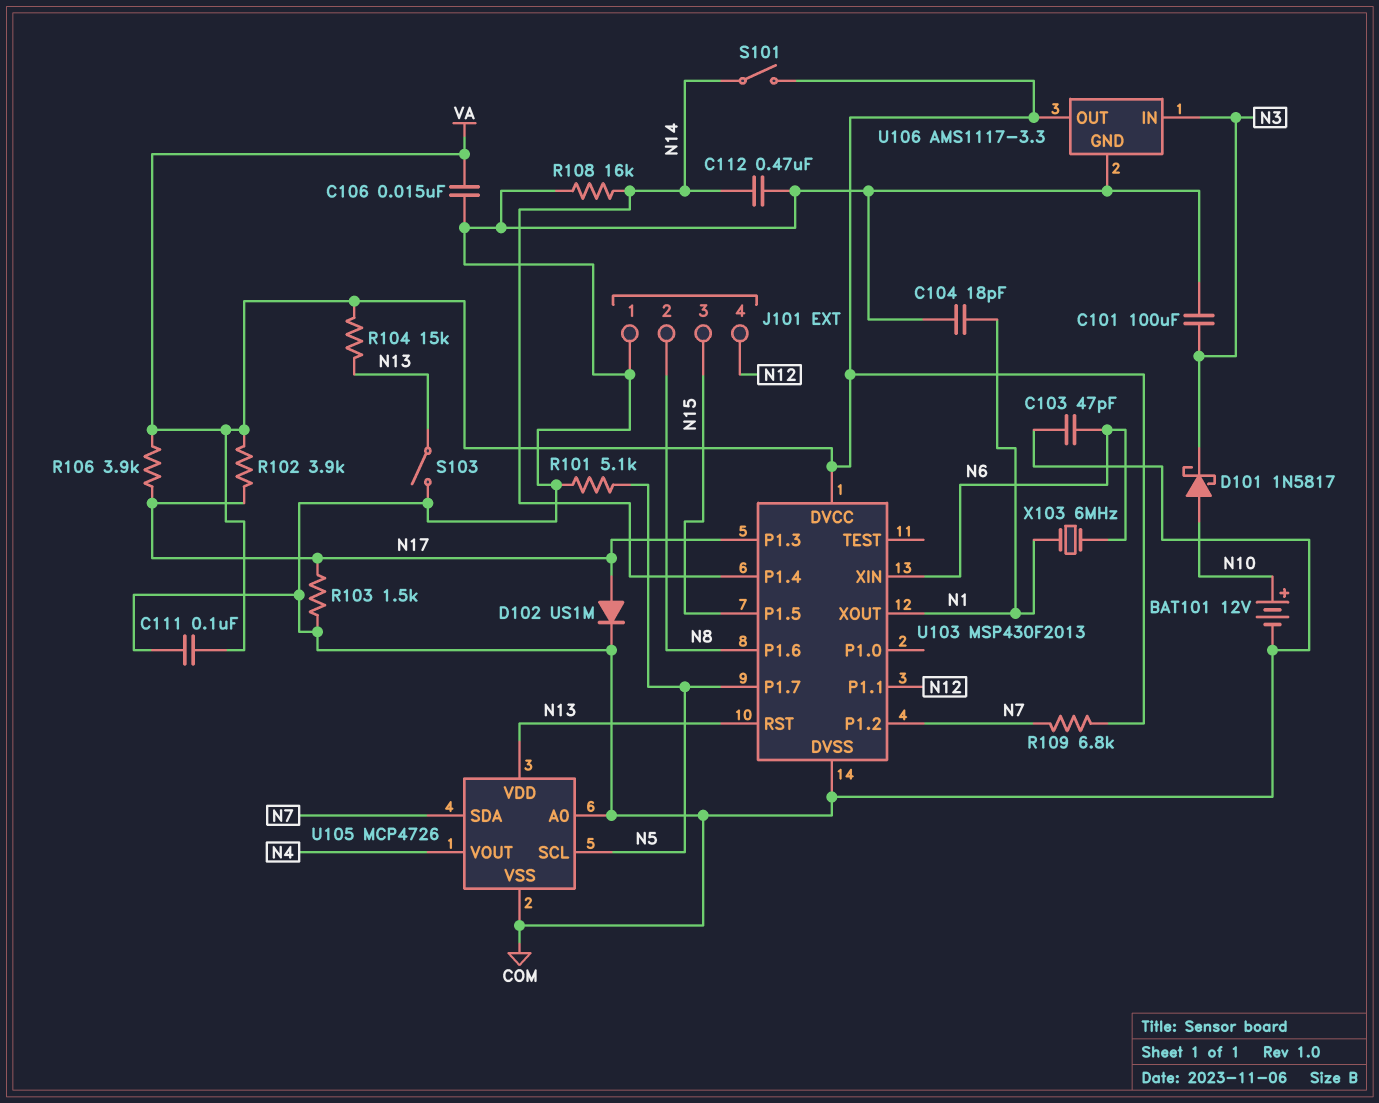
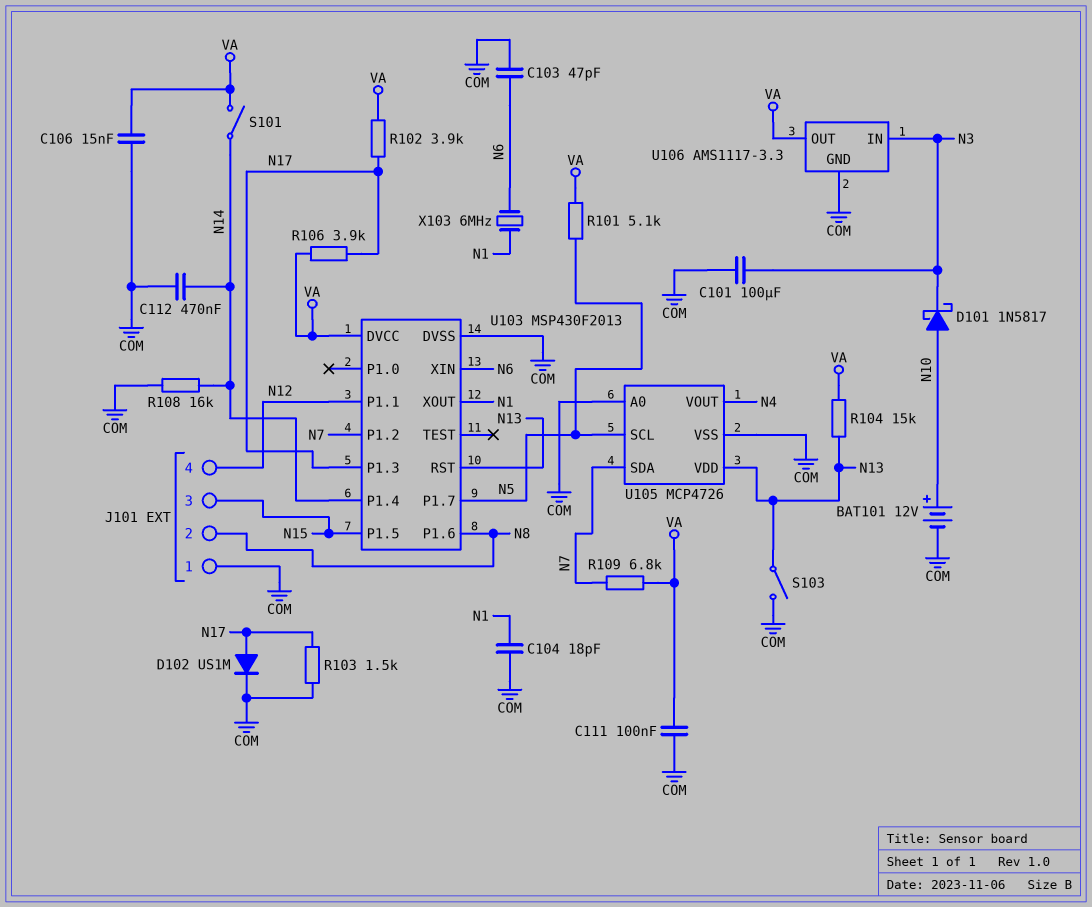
R101: 5.1k (COM, N5) -> 5.1k (N5, VA)

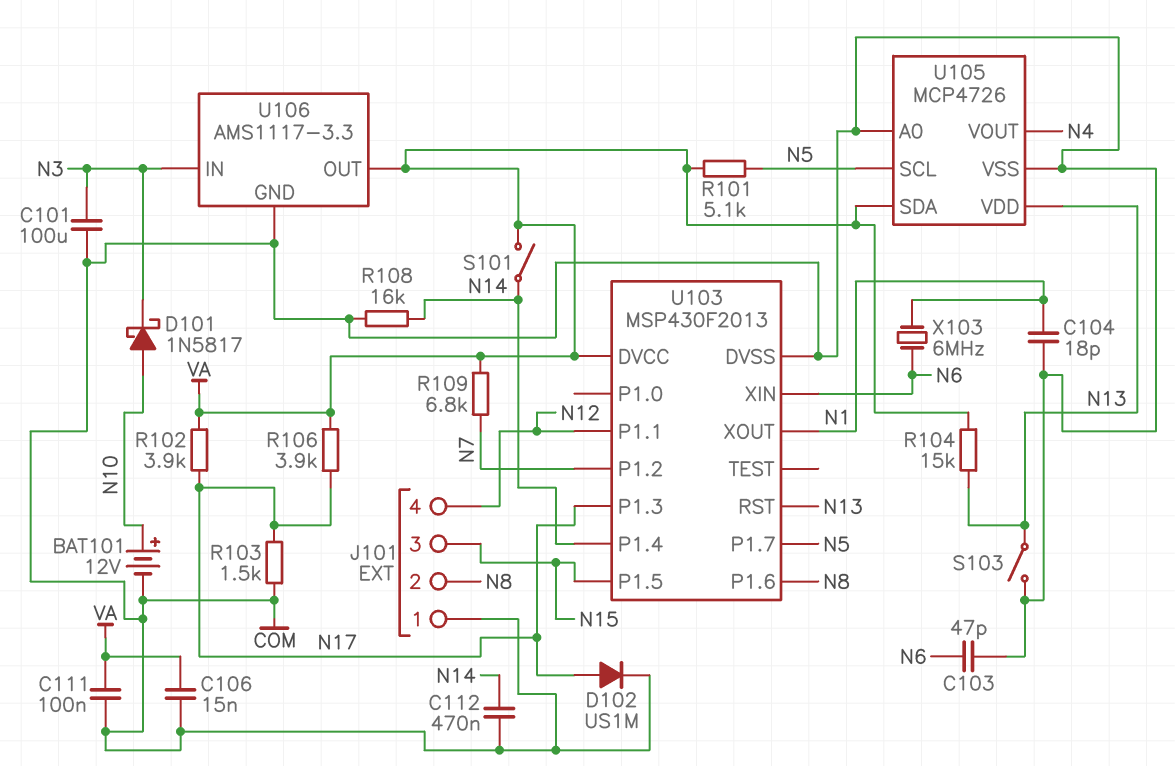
U105 pin SDA: N7 -> VA

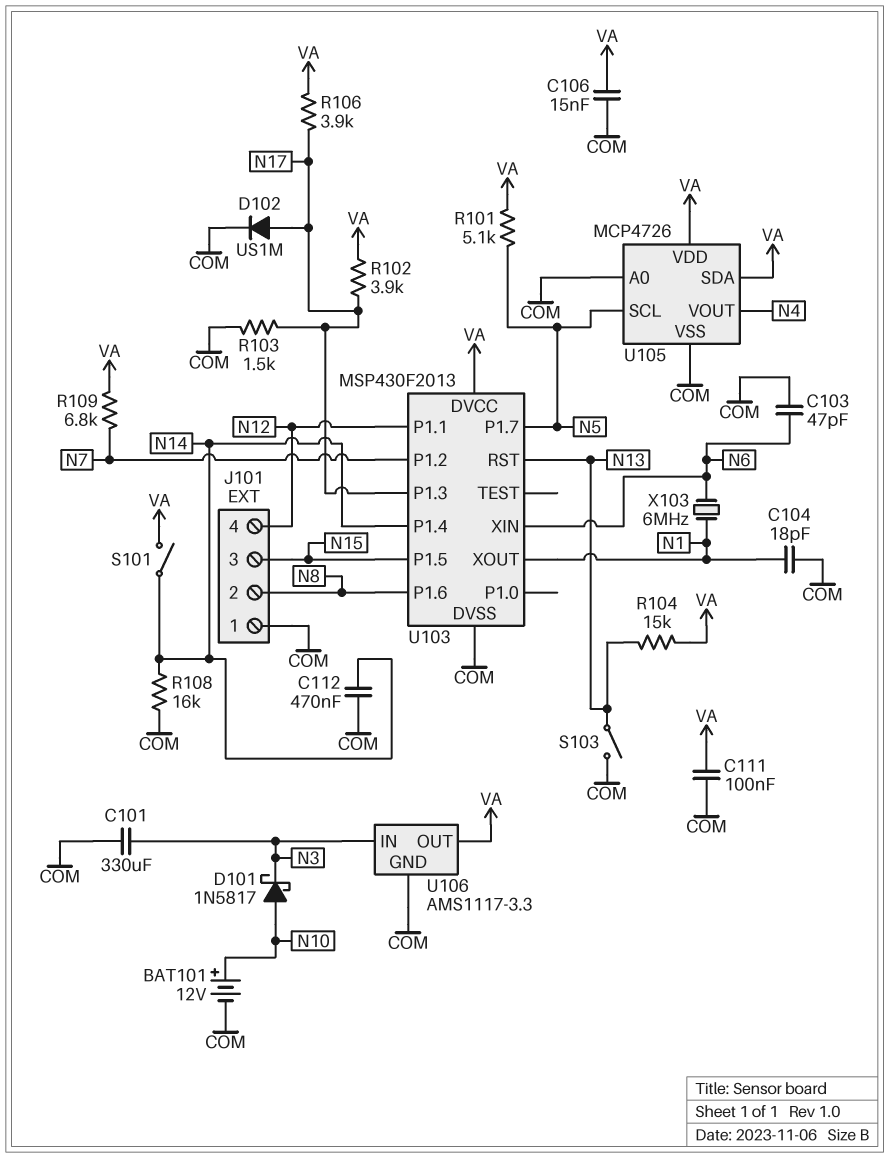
C101: 100uF (COM, N3) -> 330uF (COM, N3)
U105 pin VDD: N13 -> VA

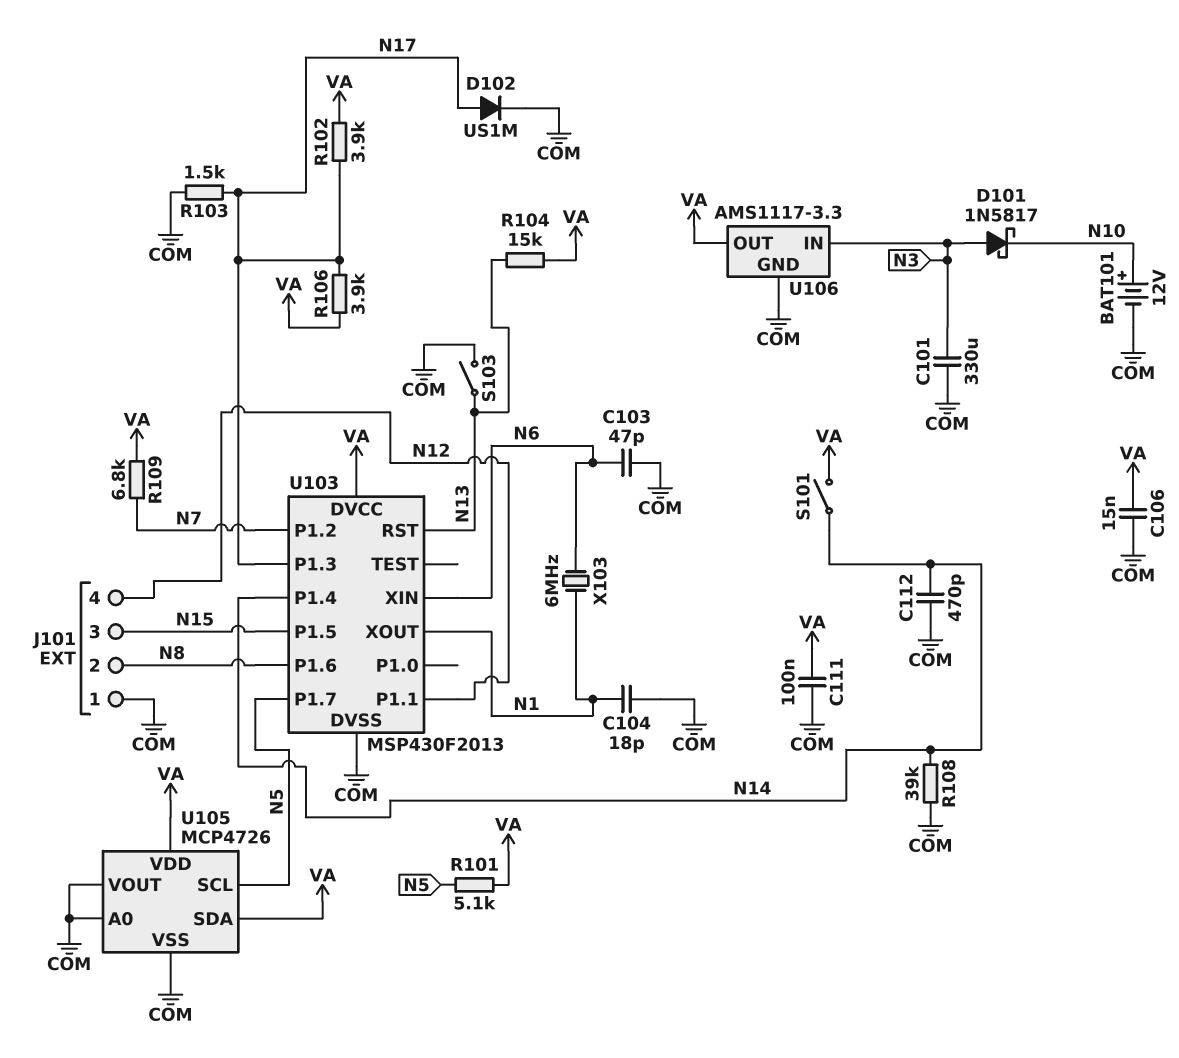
C112: 470nF (COM, N14) -> 470pF (COM, N14)
D101: schottky 1N5817 (A N10, K N3) -> schottky 1N5817 (A N3, K N10)
R108: 16k (COM, N14) -> 39k (COM, N14)
U105 pin VOUT: N4 -> COM

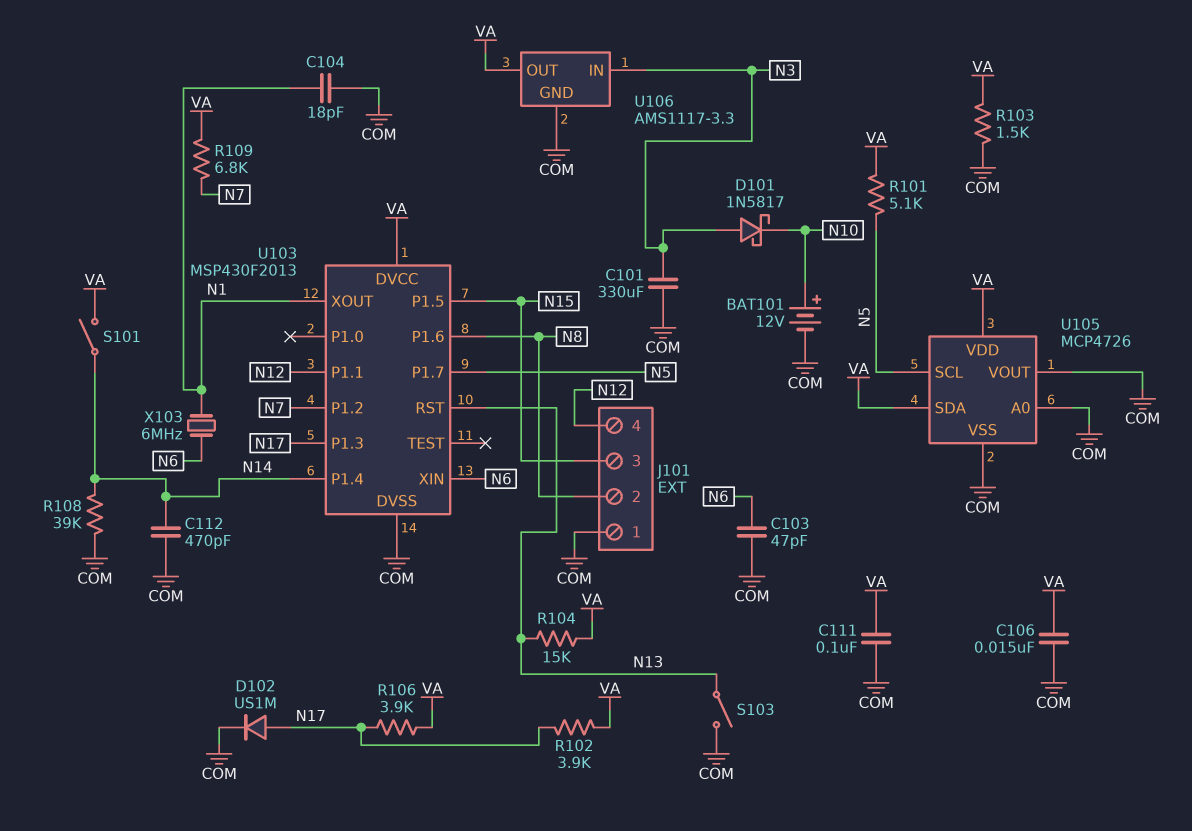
R103: 1.5k (COM, N17) -> 1.5k (COM, VA)

